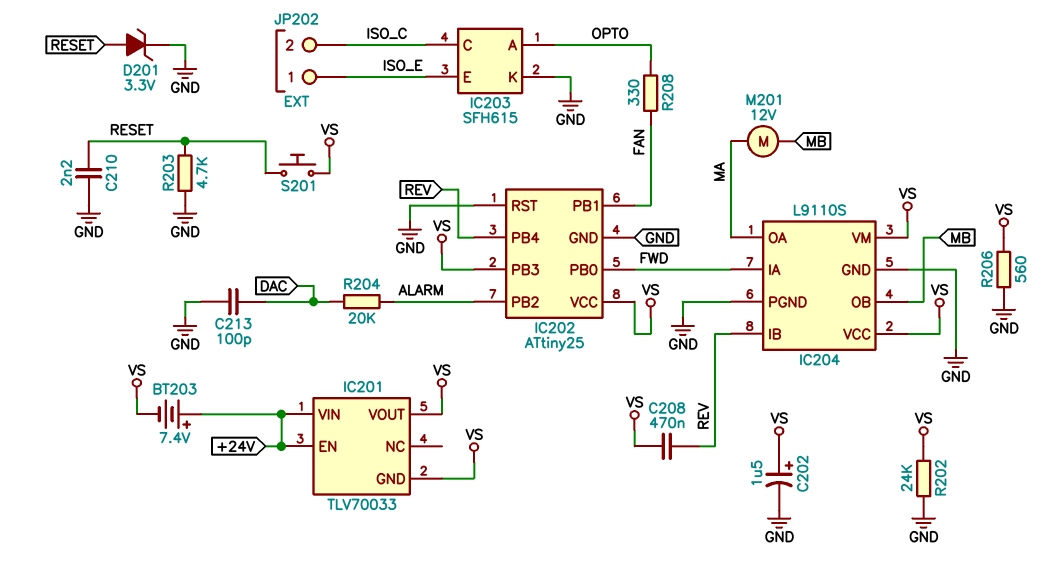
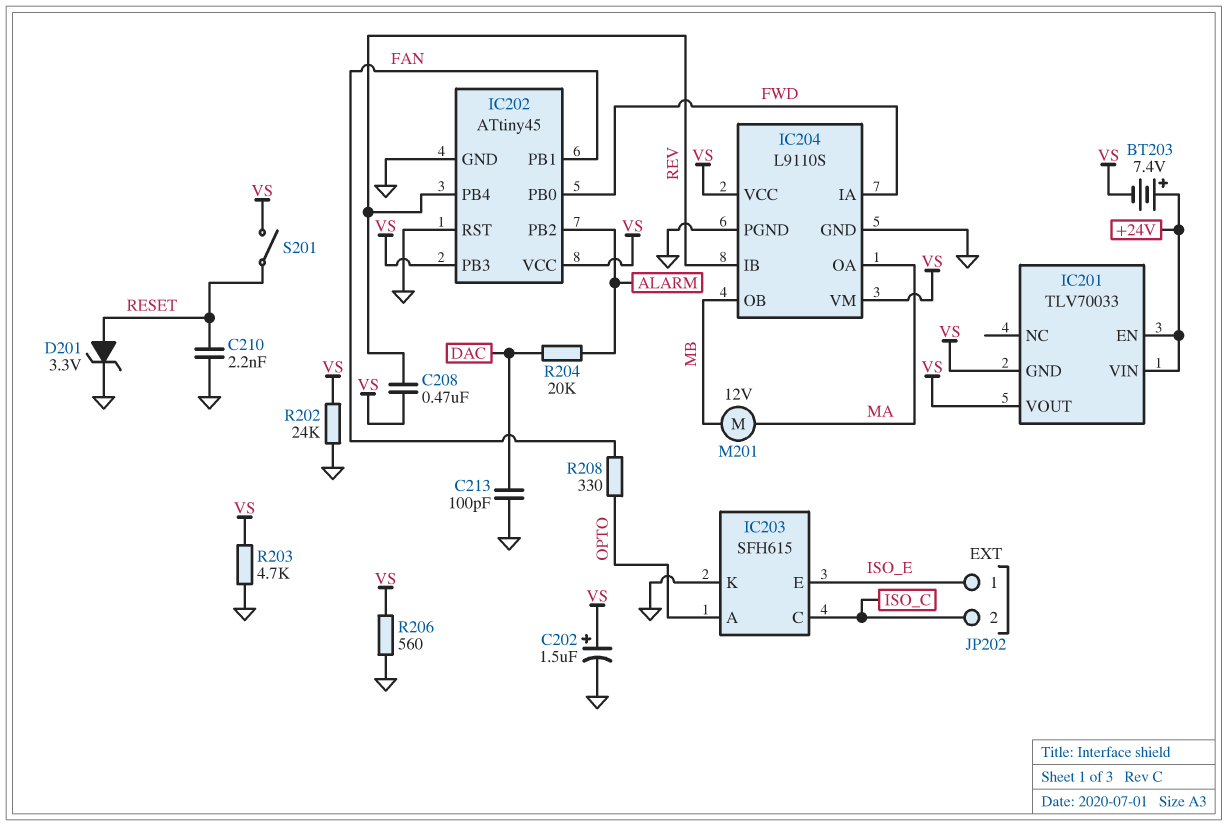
IC202: ATtiny25 -> ATtiny45
R203: 4.7k (GND, RESET) -> 4.7k (GND, VS)
S201: button (RESET, VS) -> switch (RESET, VS)

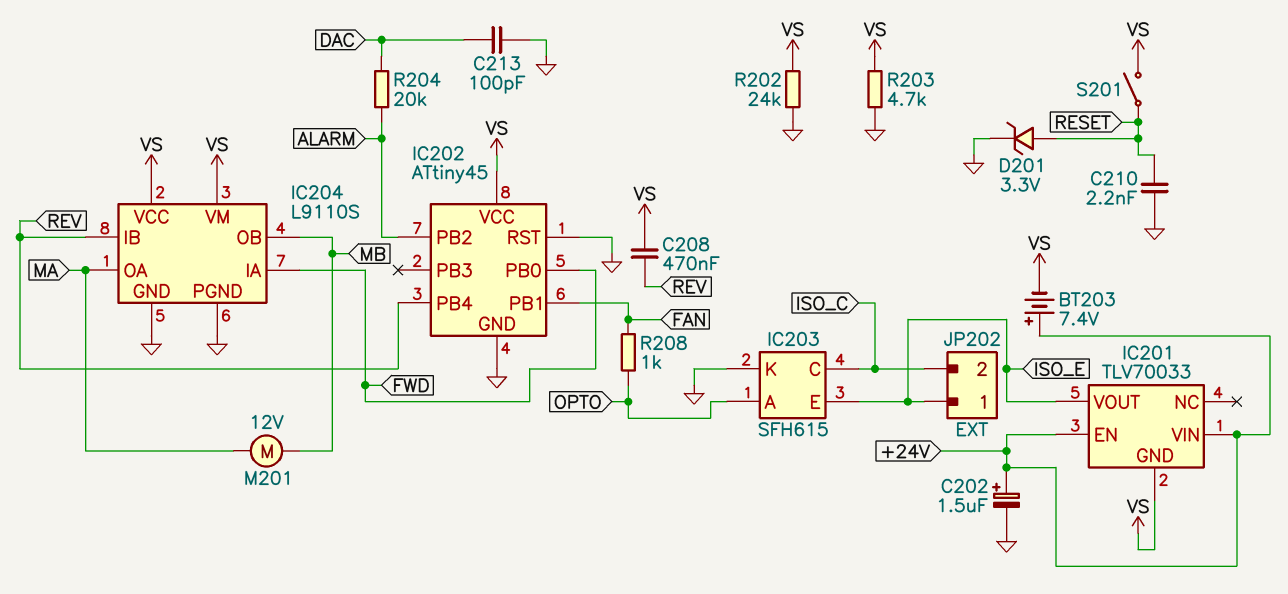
C202: 1.5uF (plus VS, minus GND) -> 1.5uF (plus +24V, minus GND)
IC201 pin VOUT: VS -> ISO_E
IC202 pin PB3: VS -> none
R206: 560 (GND, VS) -> none
R208: 330 (FAN, OPTO) -> 1k (FAN, OPTO)

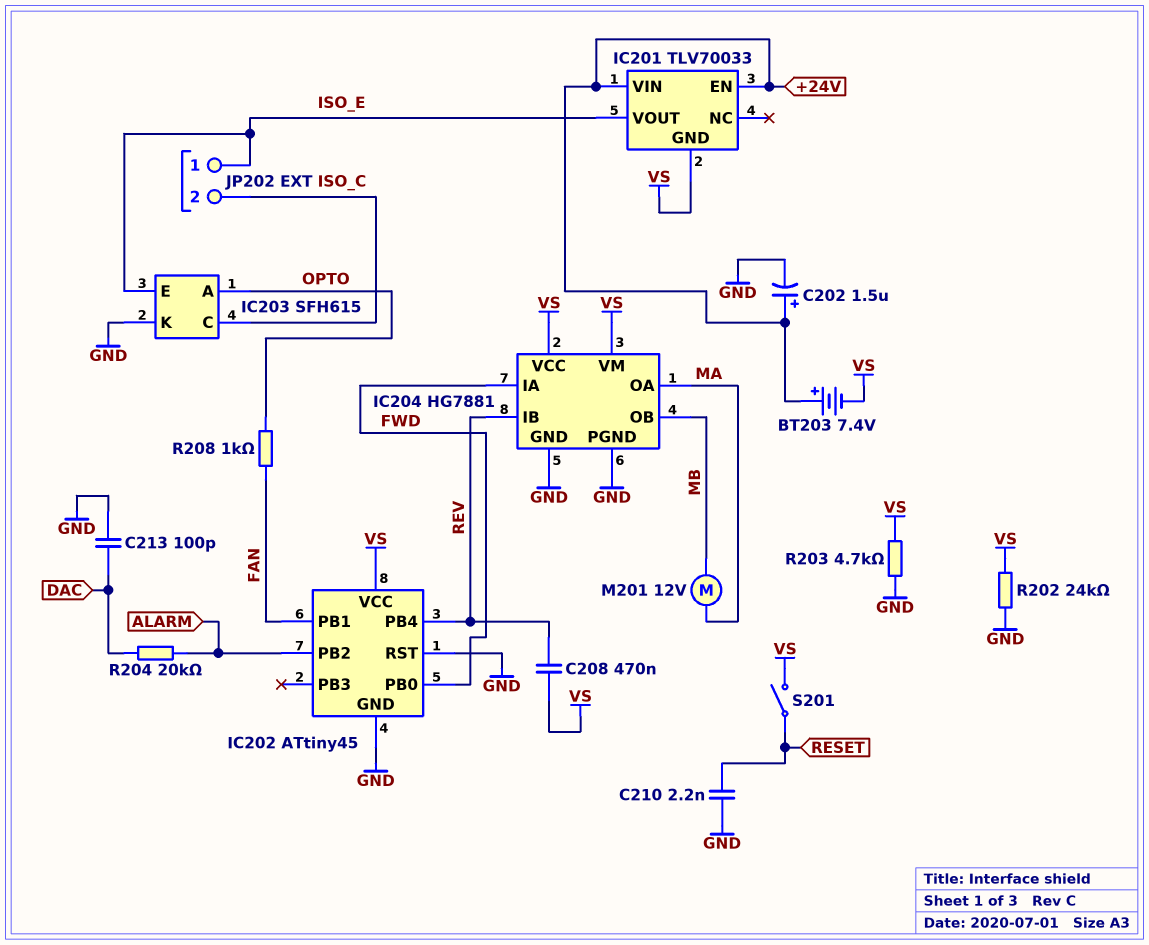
D201: zener 3.3V (A RESET, K GND) -> none
IC204: L9110S -> HG7881

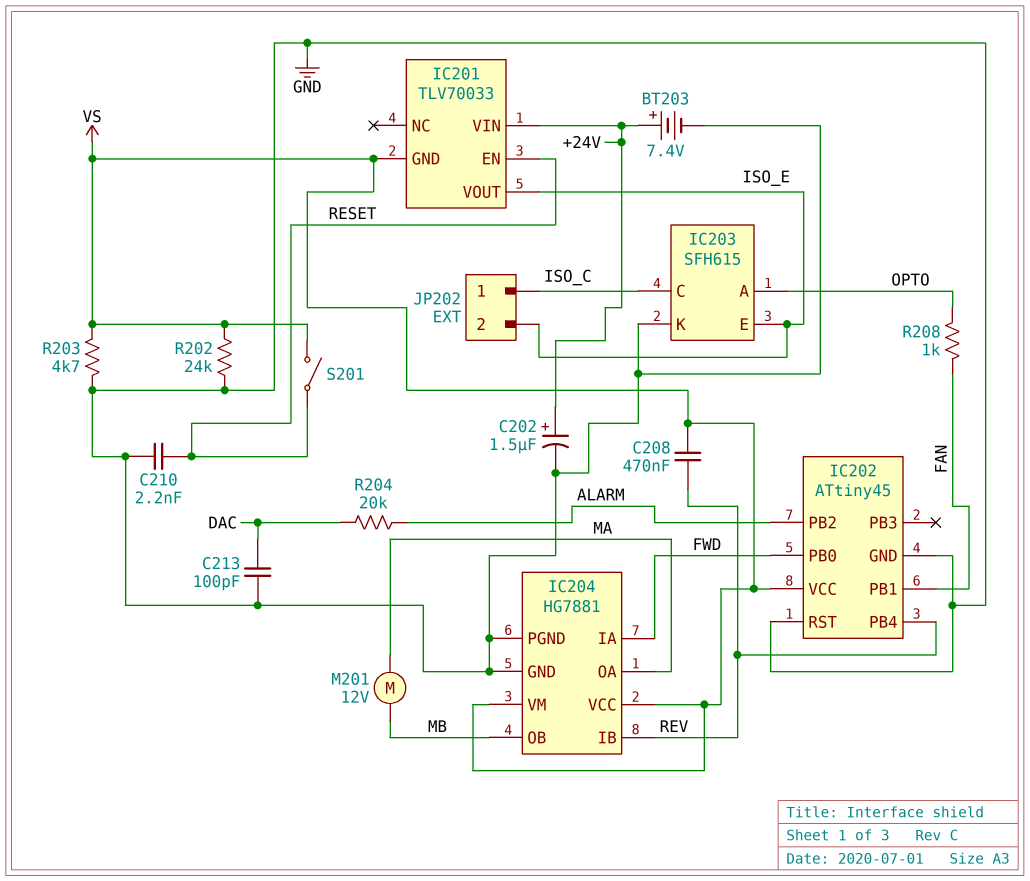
BT203: 7.4V (plus +24V, minus VS) -> 7.4V (plus +24V, minus GND)
IC201 pin EN: +24V -> RESET
JP202 pin 1: ISO_E -> ISO_C
JP202 pin 2: ISO_C -> ISO_E

